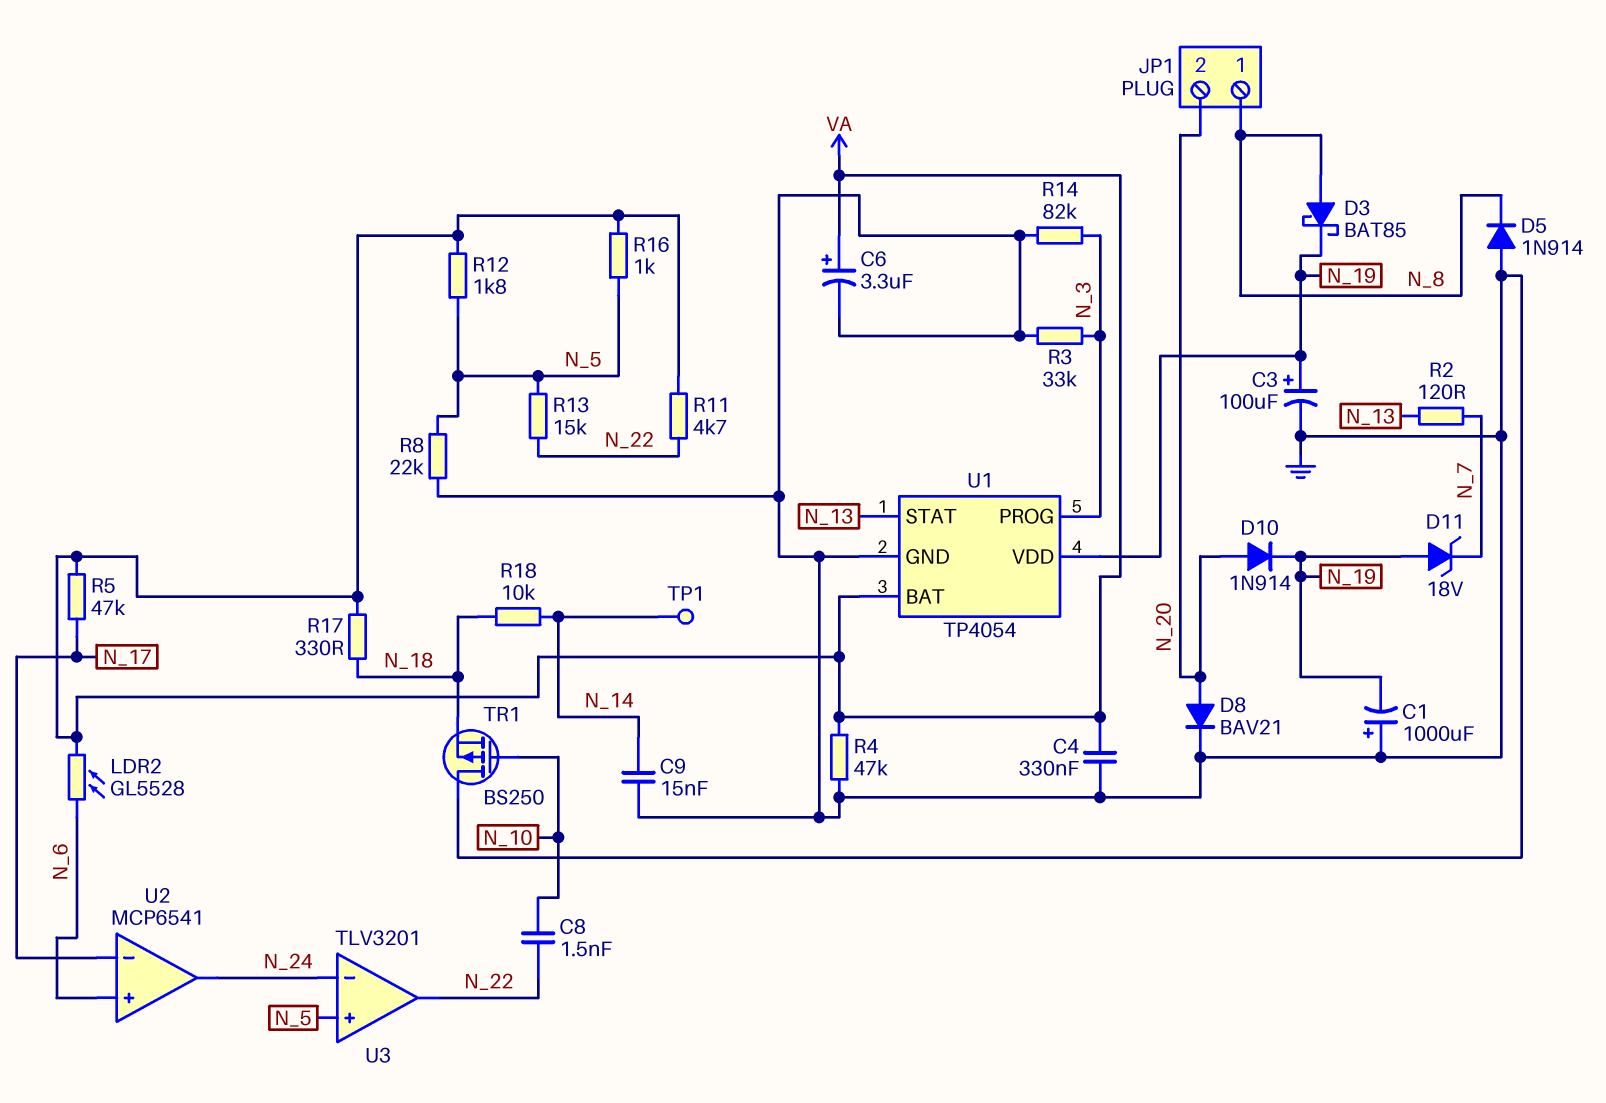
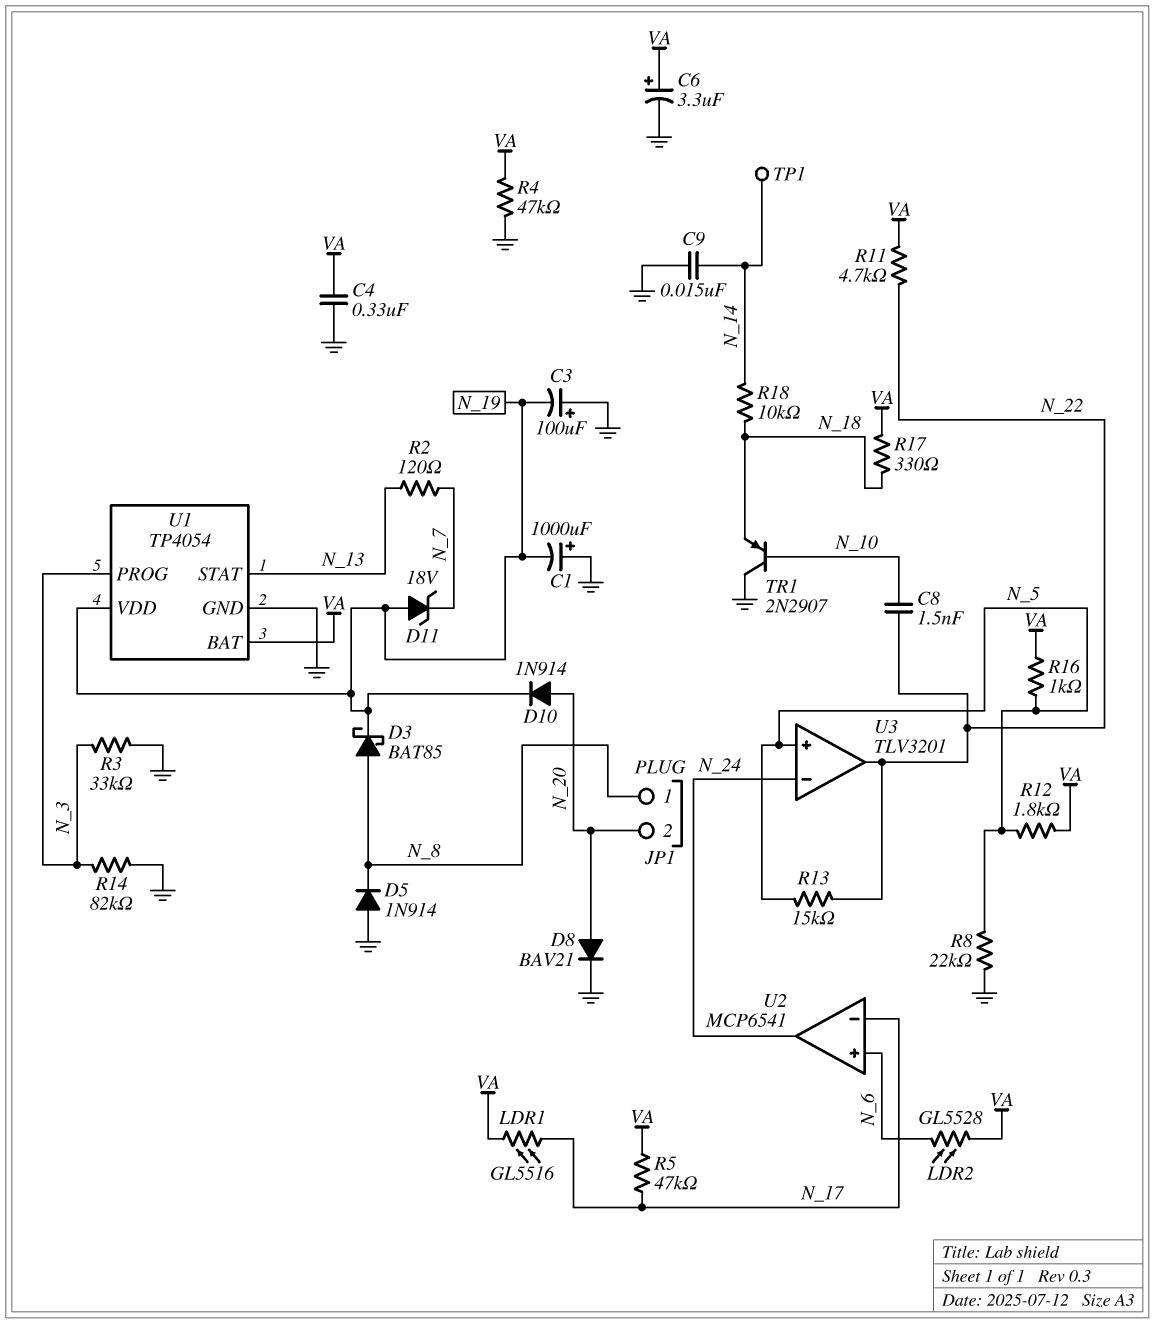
C3: 100uF (plus N_19, minus GND) -> 100uF (plus GND, minus N_19)
LDR1: none -> GL5516 (N_17, VA)
TR1: PMOS BS250 (G N_10, D GND, S N_18) -> PNP 2N2907 (B N_10, C GND, E N_18)

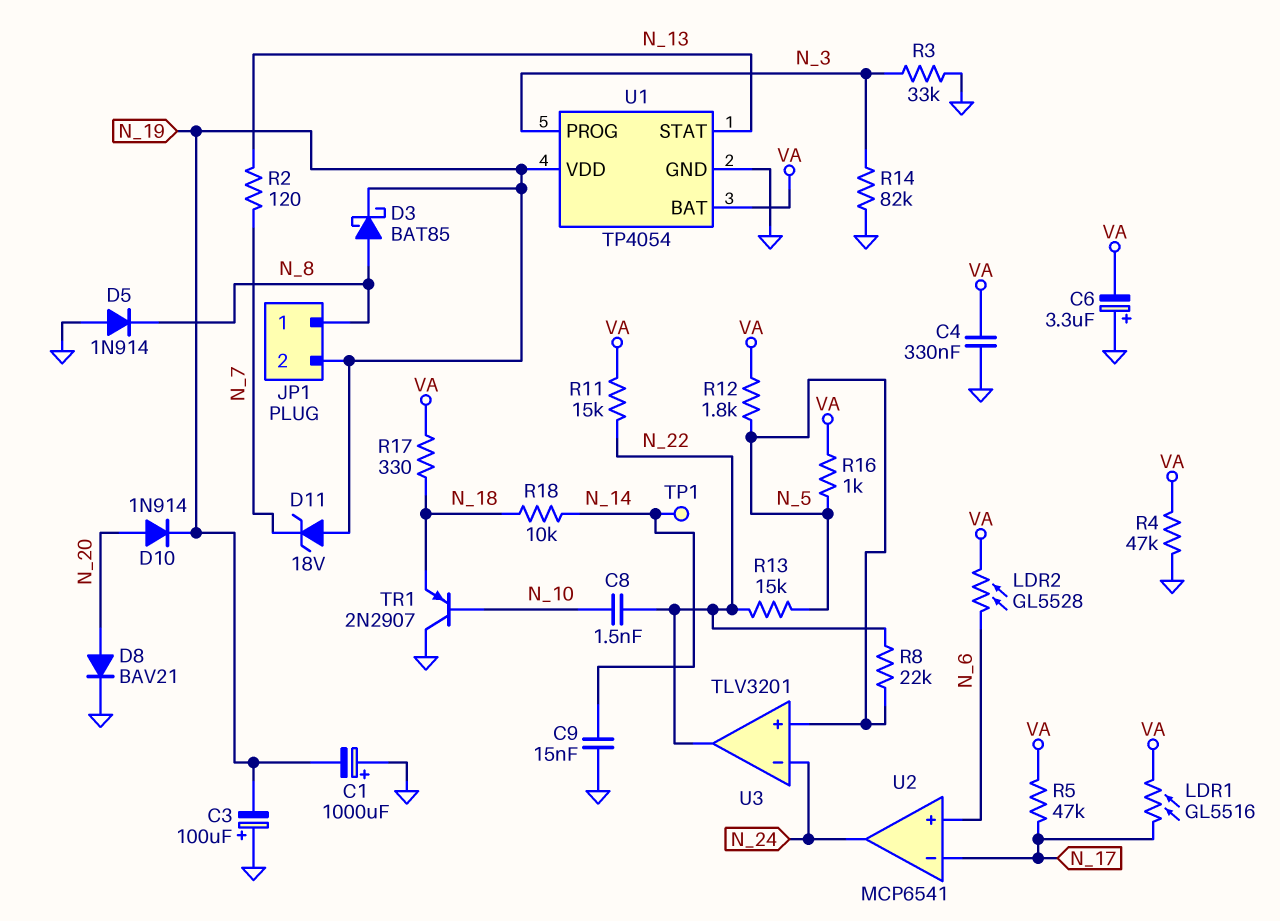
C6: 3.3uF (plus VA, minus GND) -> 3.3uF (plus GND, minus VA)
JP1 pin 2: N_20 -> N_19
R8: 22k (GND, N_5) -> 22k (N_5, N_22)
R11: 4.7k (N_22, VA) -> 15k (N_22, VA)

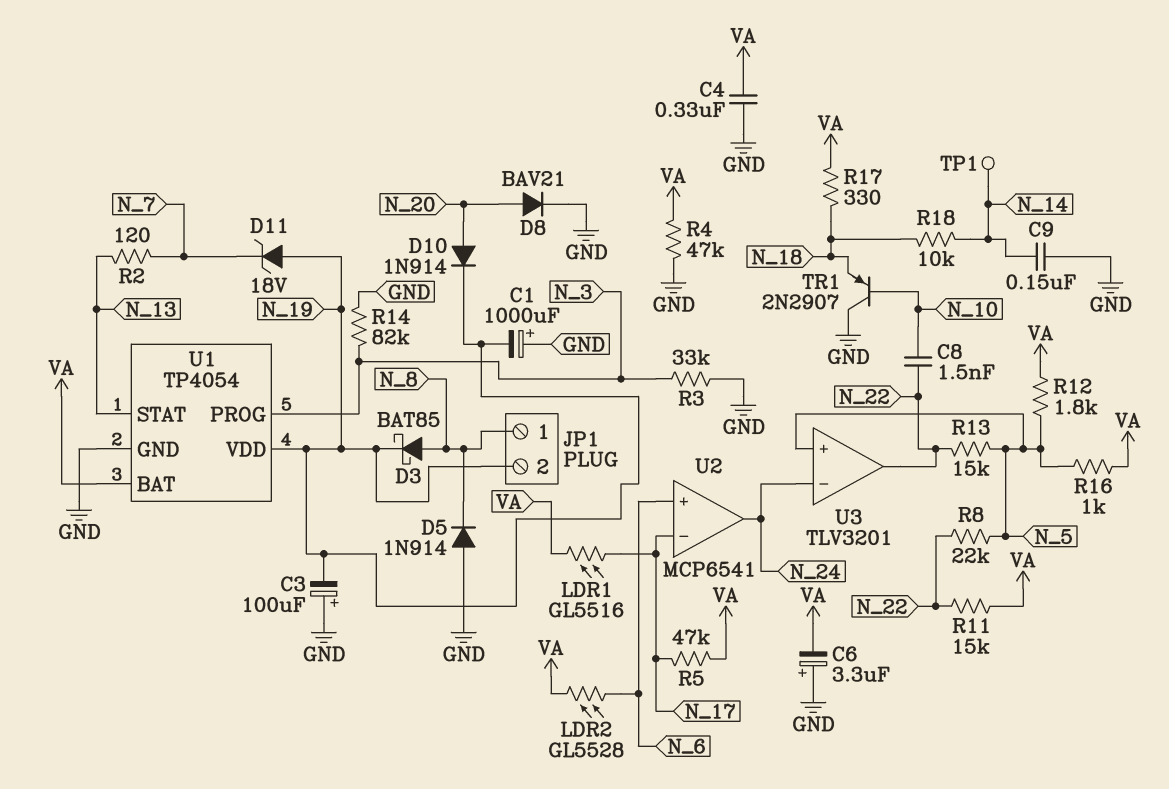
C9: 15nF (GND, N_14) -> 150nF (GND, N_14)

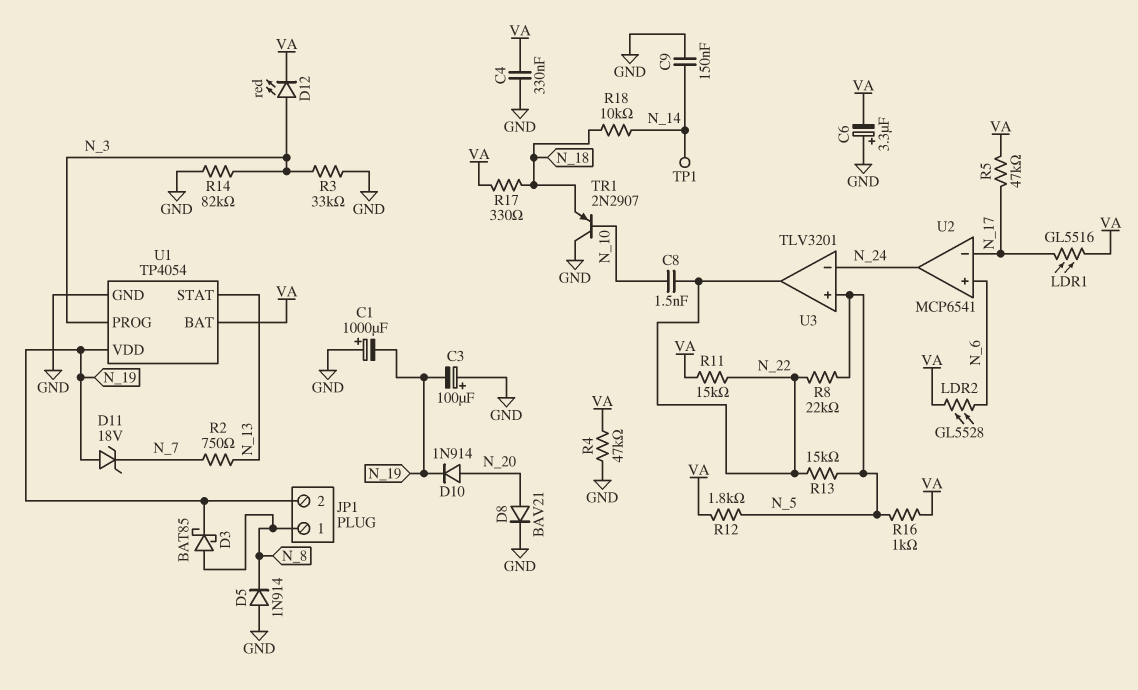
D12: none -> LED red (A N_3, K VA)
R2: 120 (N_7, N_13) -> 750 (N_7, N_13)

